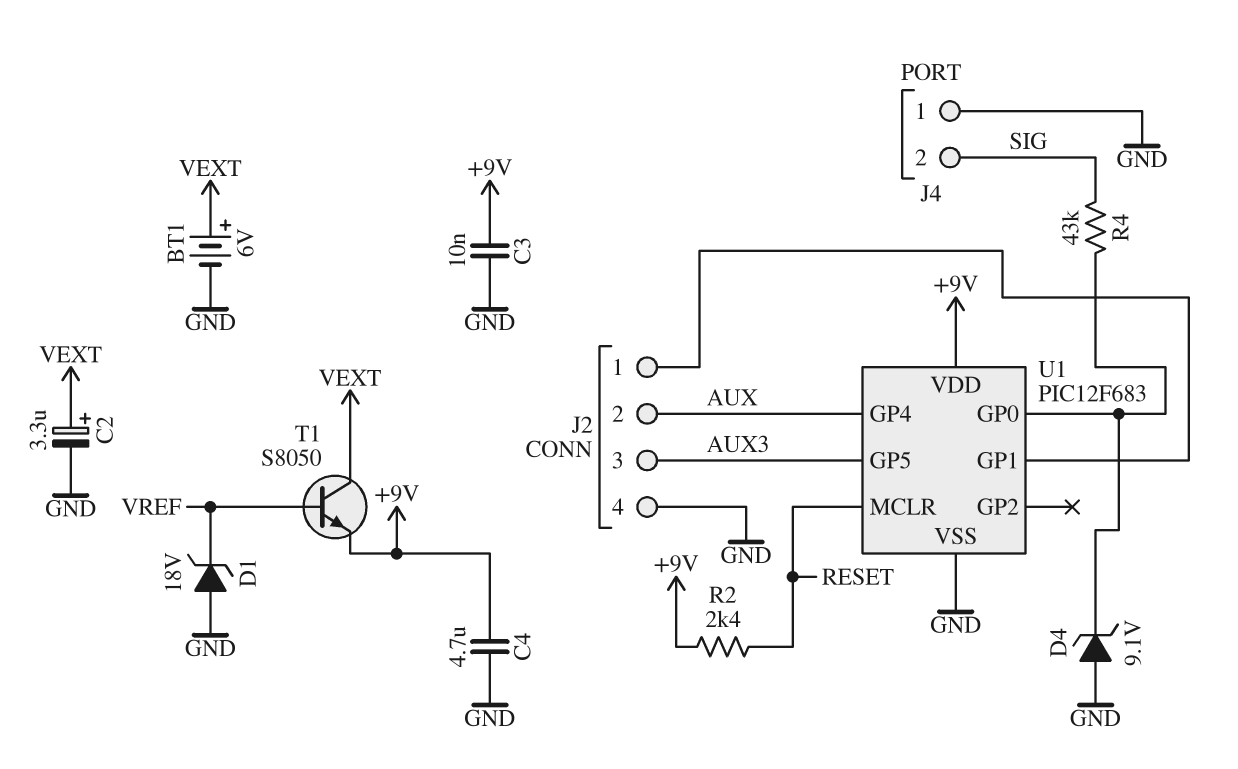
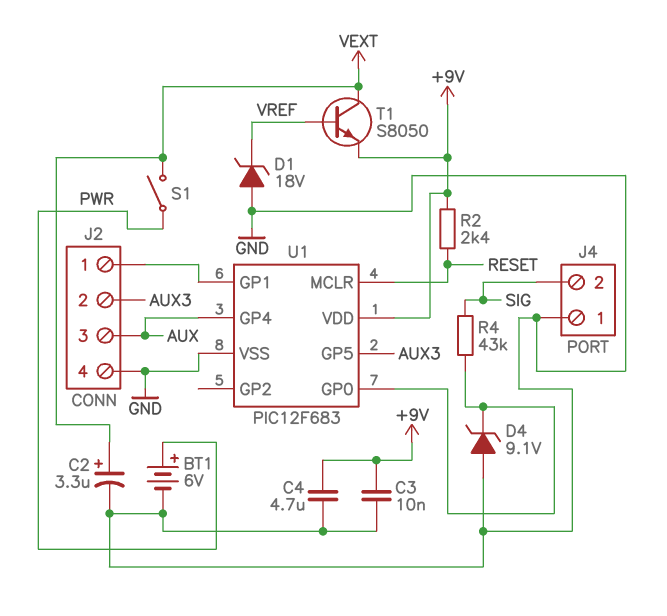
BT1: 6V (plus VEXT, minus GND) -> 6V (plus PWR, minus GND)
J2 pin 2: AUX -> AUX3
J2 pin 3: AUX3 -> AUX
S1: none -> switch (PWR, VEXT)

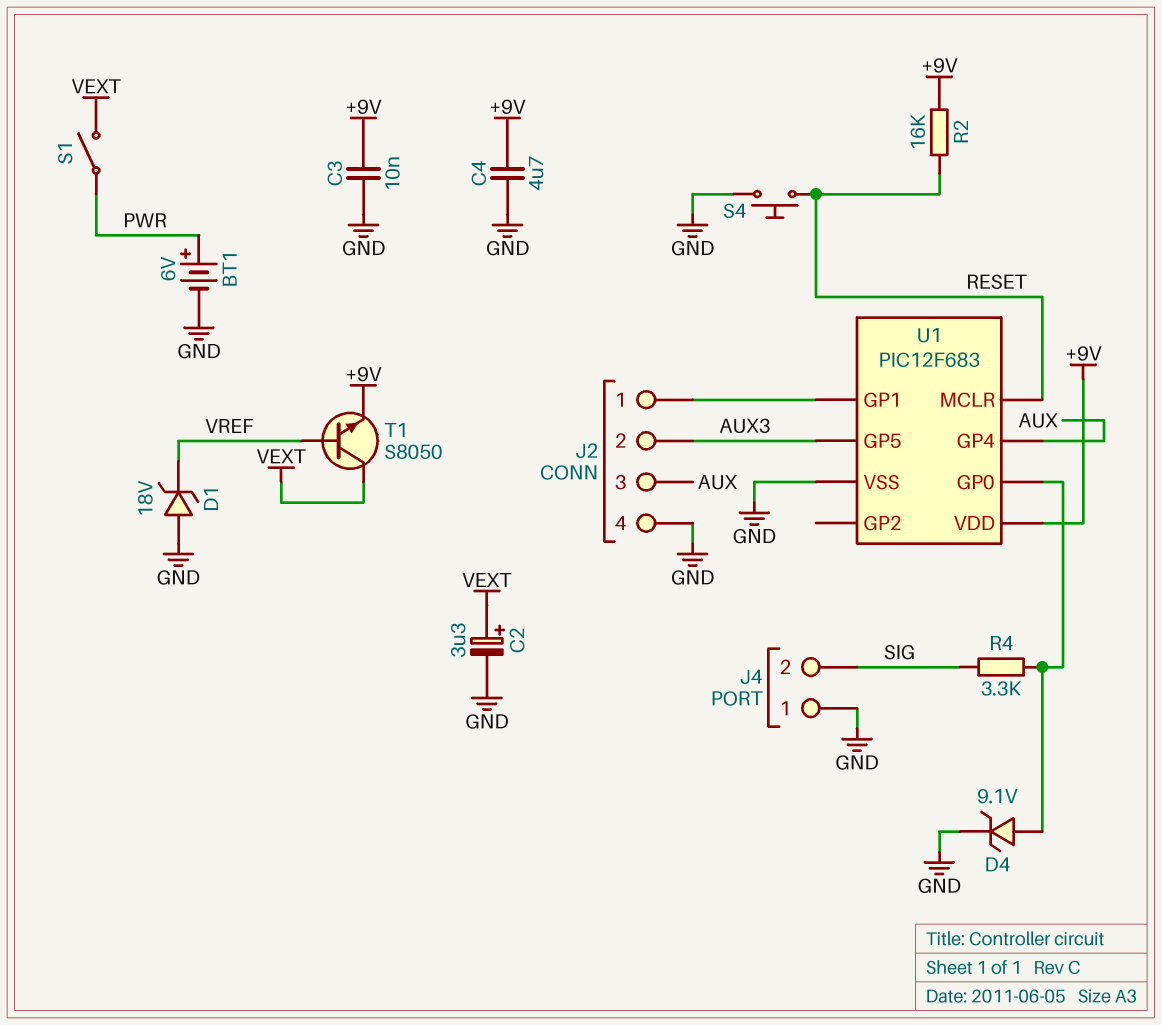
D4: zener 9.1V (A GND, K U1/GP0) -> zener 9.1V (A U1/GP0, K GND)
R2: 2.4k (+9V, RESET) -> 16k (+9V, RESET)
R4: 43k (SIG, U1/GP0) -> 3.3k (SIG, U1/GP0)
S4: none -> button (GND, RESET)

